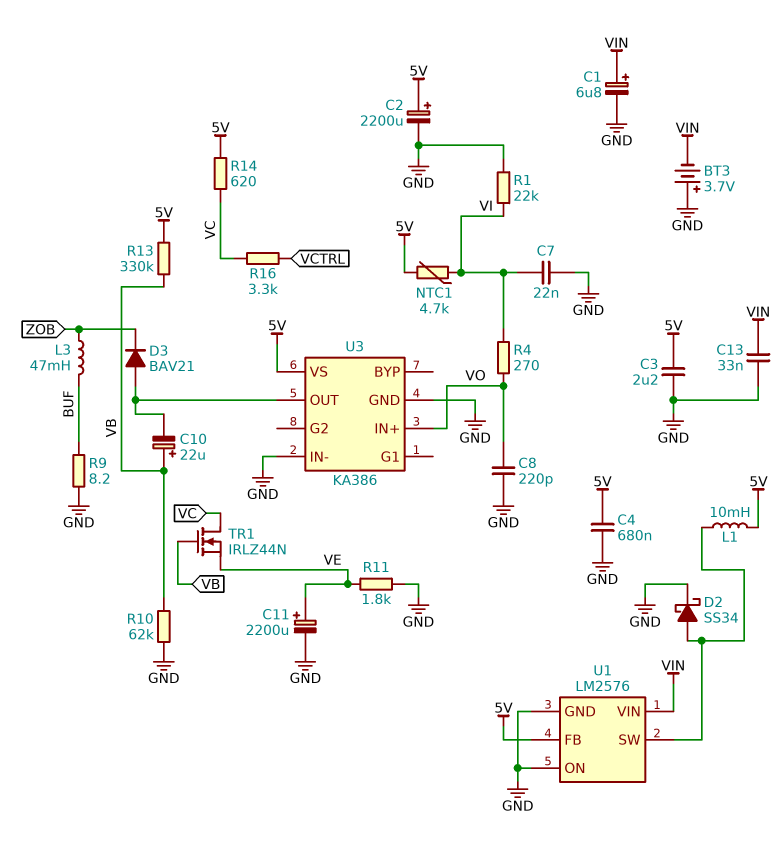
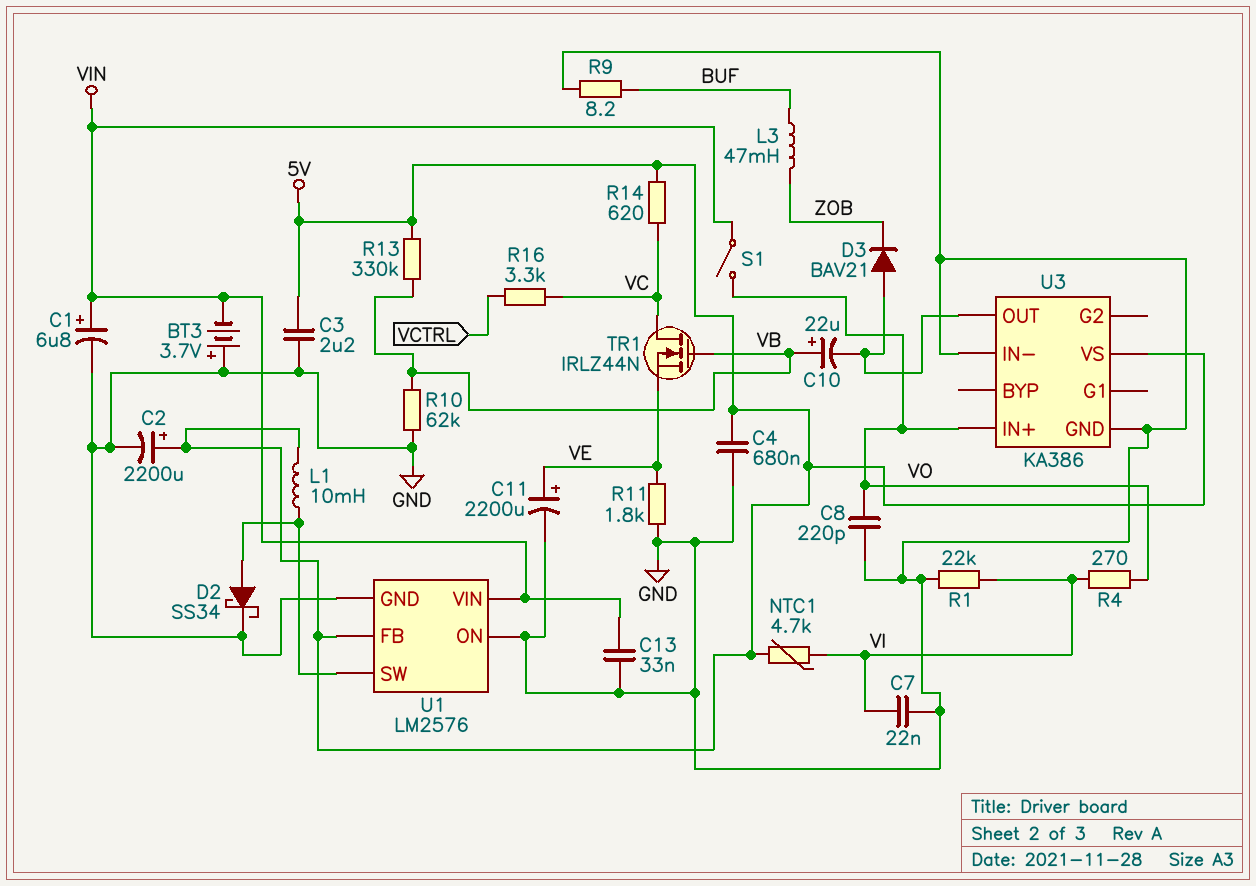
S1: none -> switch (VIN, VO)

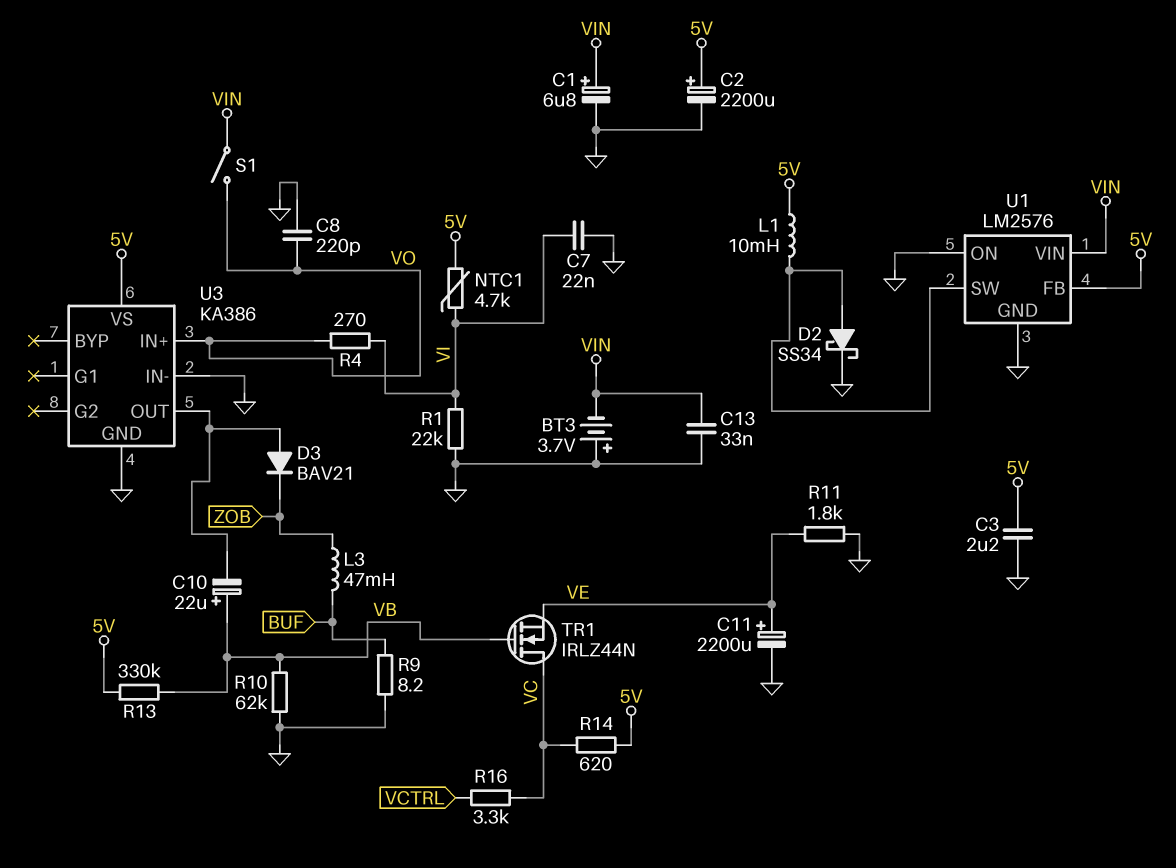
C4: 680nF (5V, GND) -> none

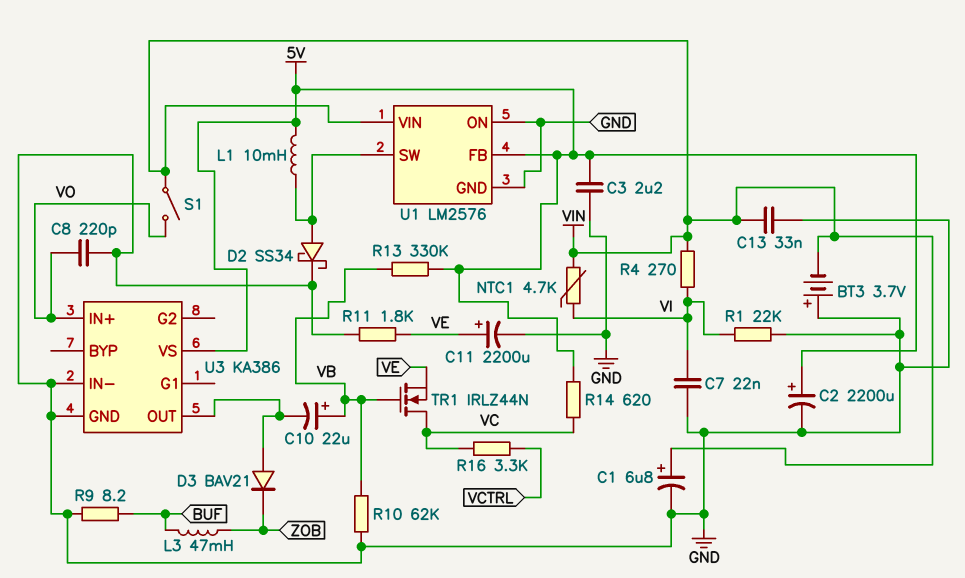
NTC1: 4.7k (5V, VI) -> 4.7k (VI, VIN)
R4: 270 (VI, VO) -> 270 (VI, VIN)

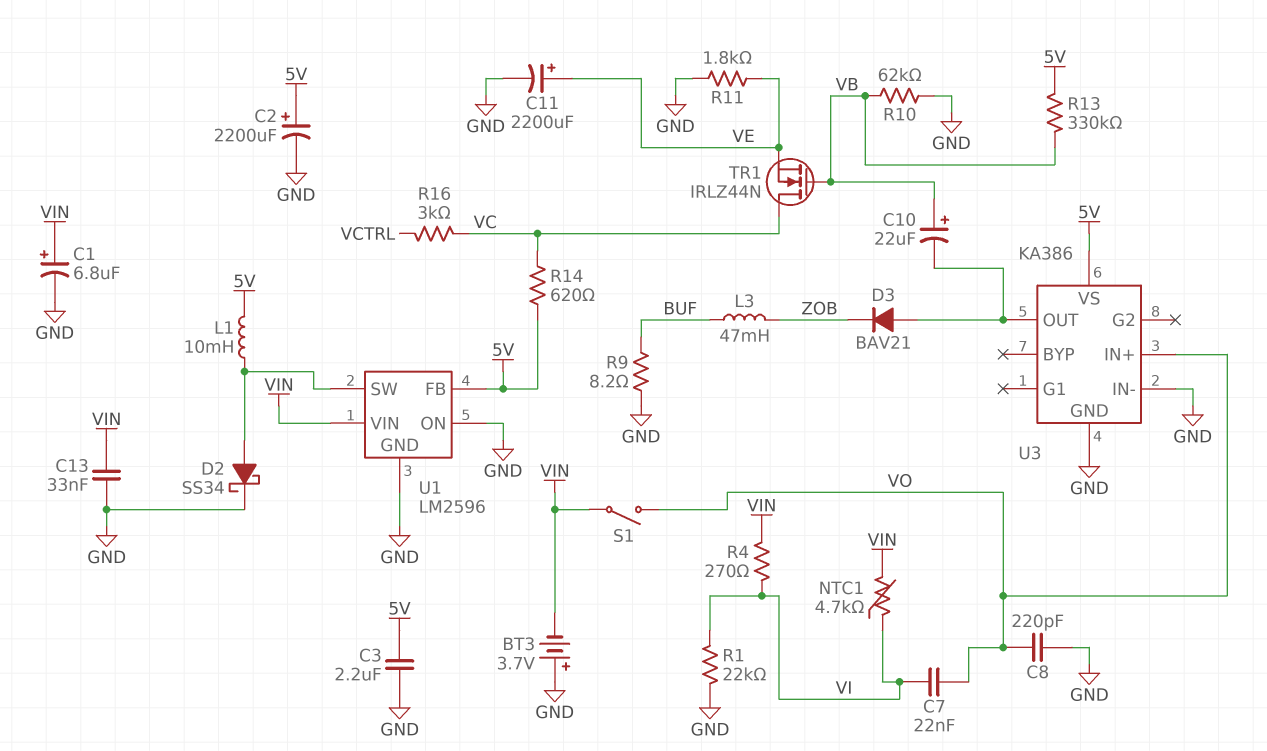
C7: 22nF (GND, VI) -> 22nF (VI, VO)
R16: 3.3k (VC, VCTRL) -> 3k (VC, VCTRL)
U1: LM2576 -> LM2596

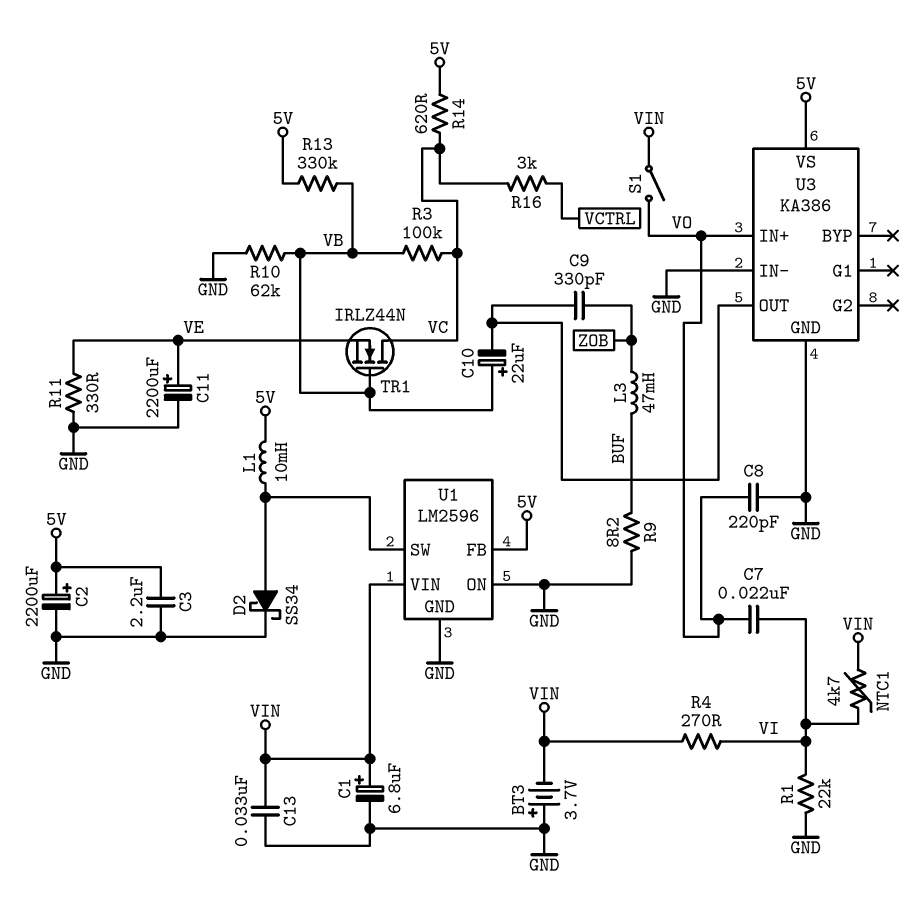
C9: none -> 330pF (U3/OUT, ZOB)
D3: diode BAV21 (A U3/OUT, K ZOB) -> none
R3: none -> 100k (VB, VC)
R11: 1.8k (GND, VE) -> 330 (GND, VE)

